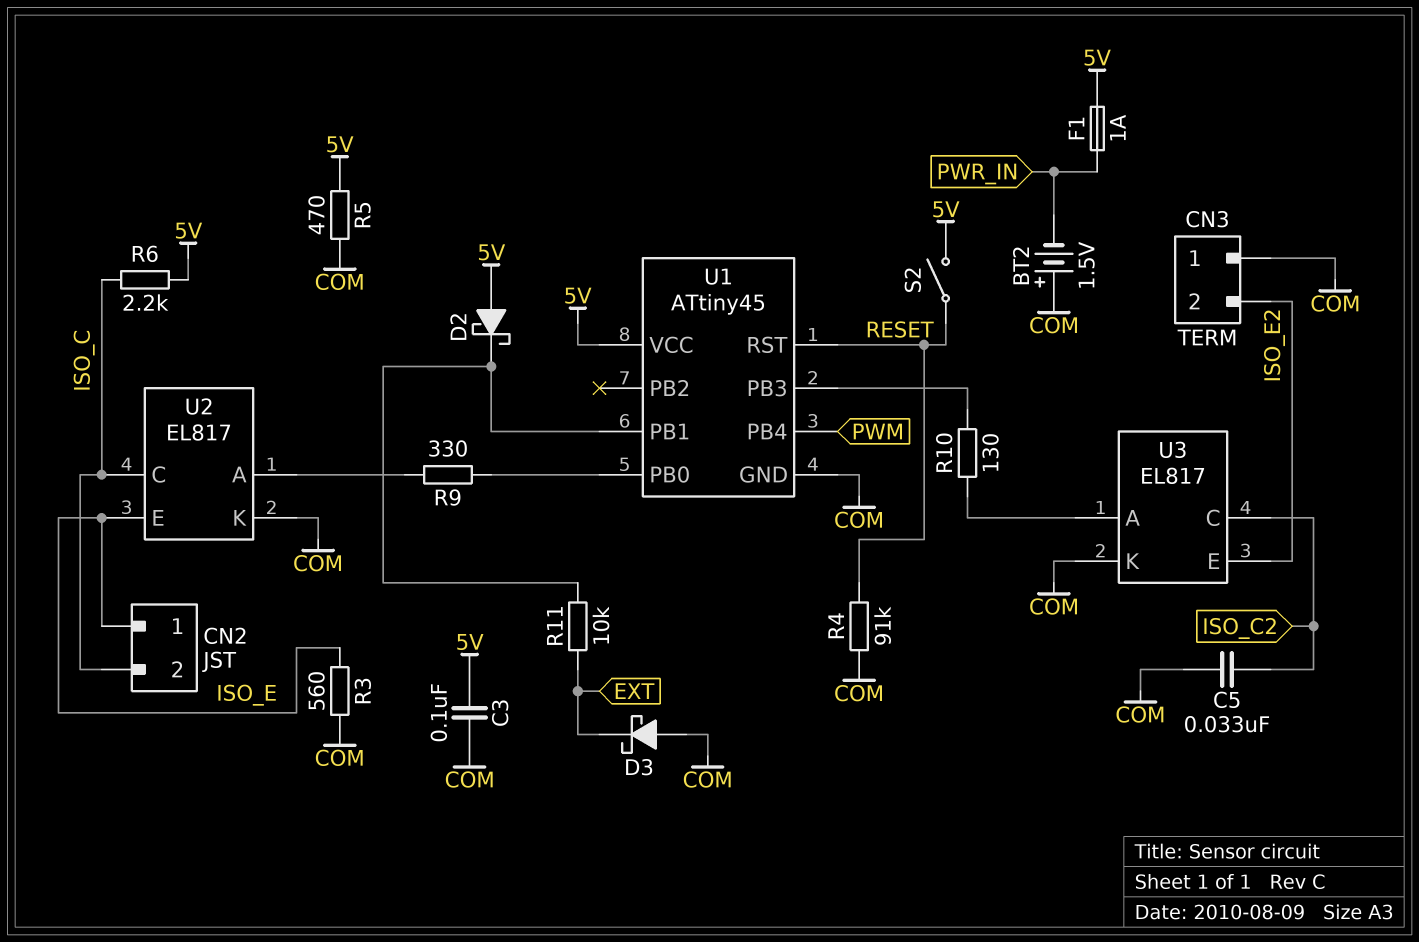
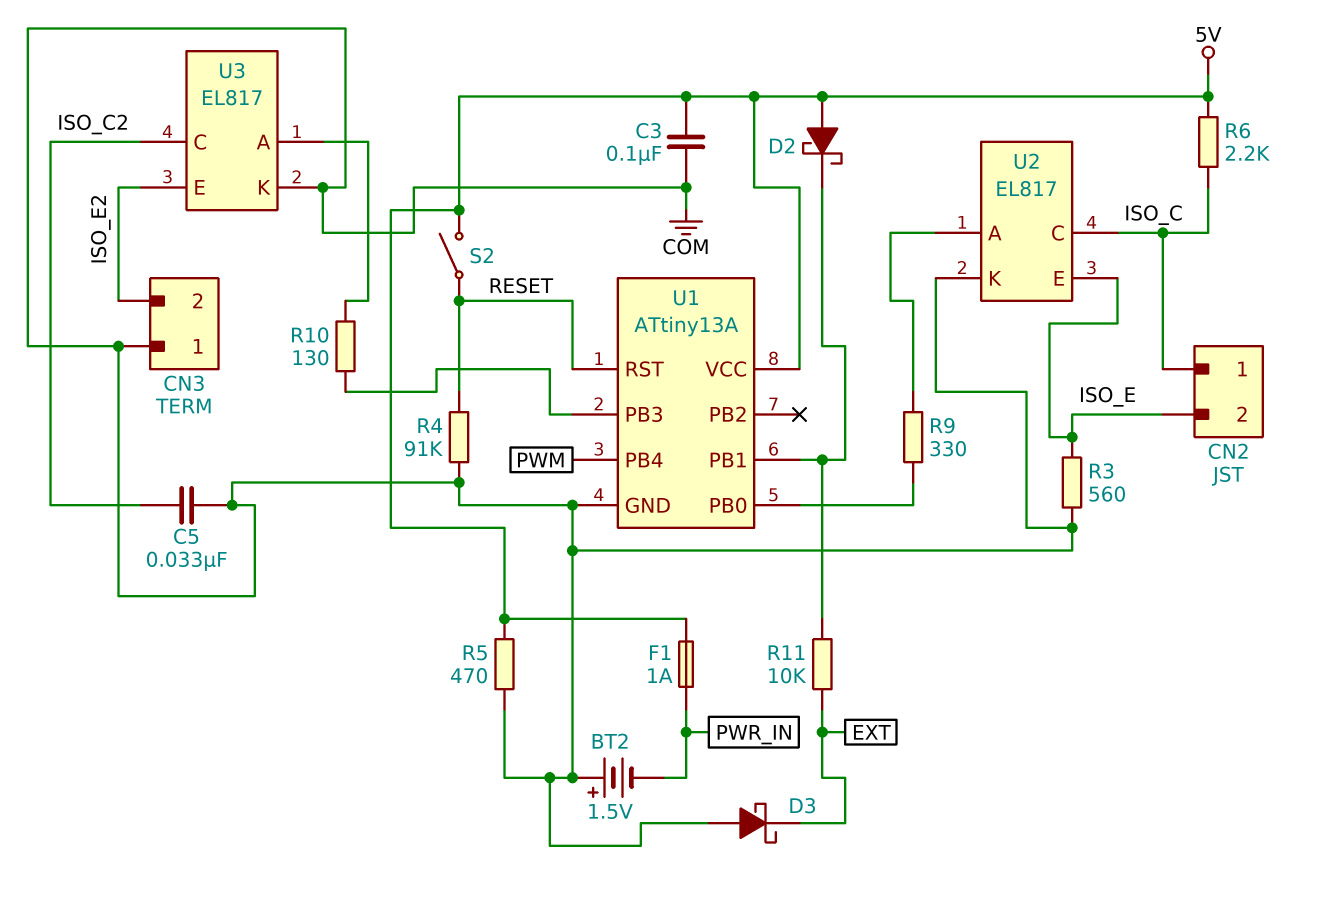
CN2 pin 1: ISO_E -> ISO_C
CN2 pin 2: ISO_C -> ISO_E
U1: ATtiny45 -> ATtiny13A

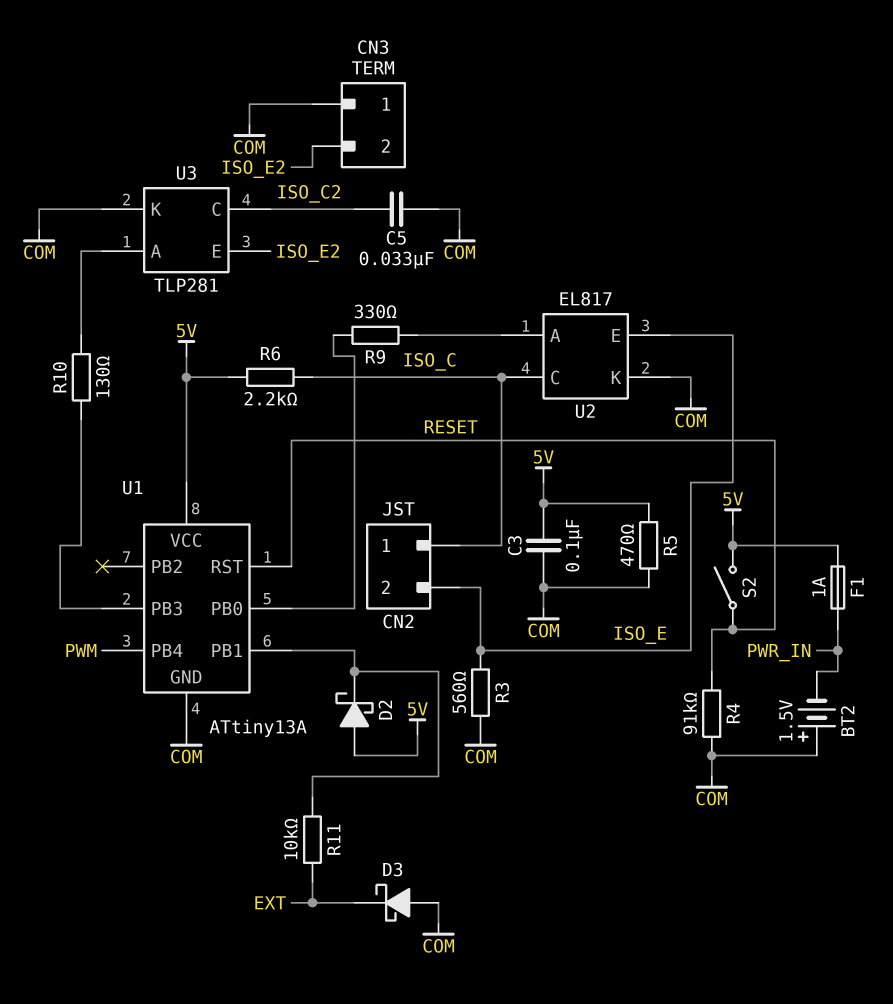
U3: EL817 -> TLP281

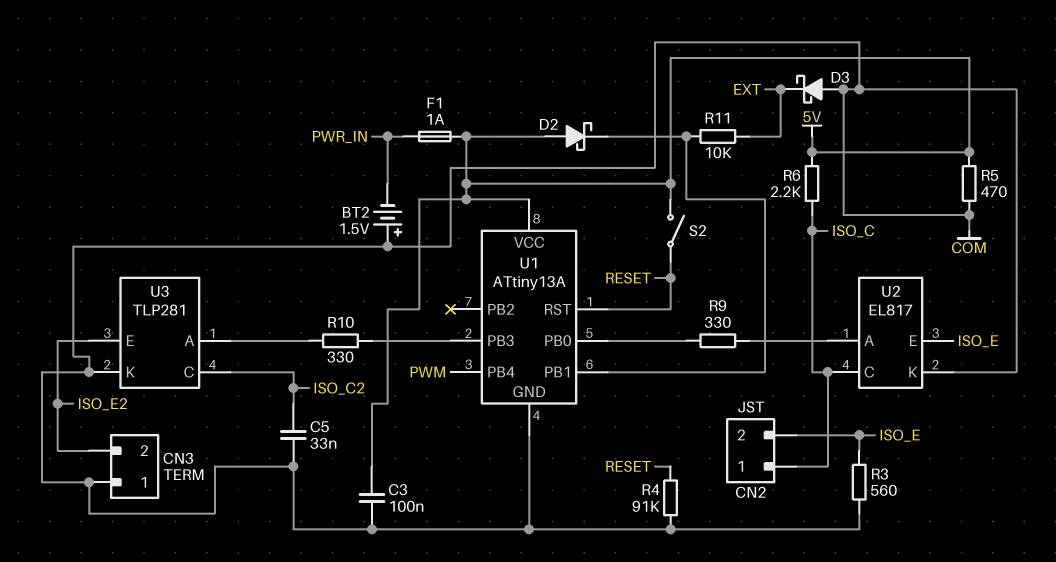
R10: 130 (U1/PB3, U3/A) -> 330 (U1/PB3, U3/A)

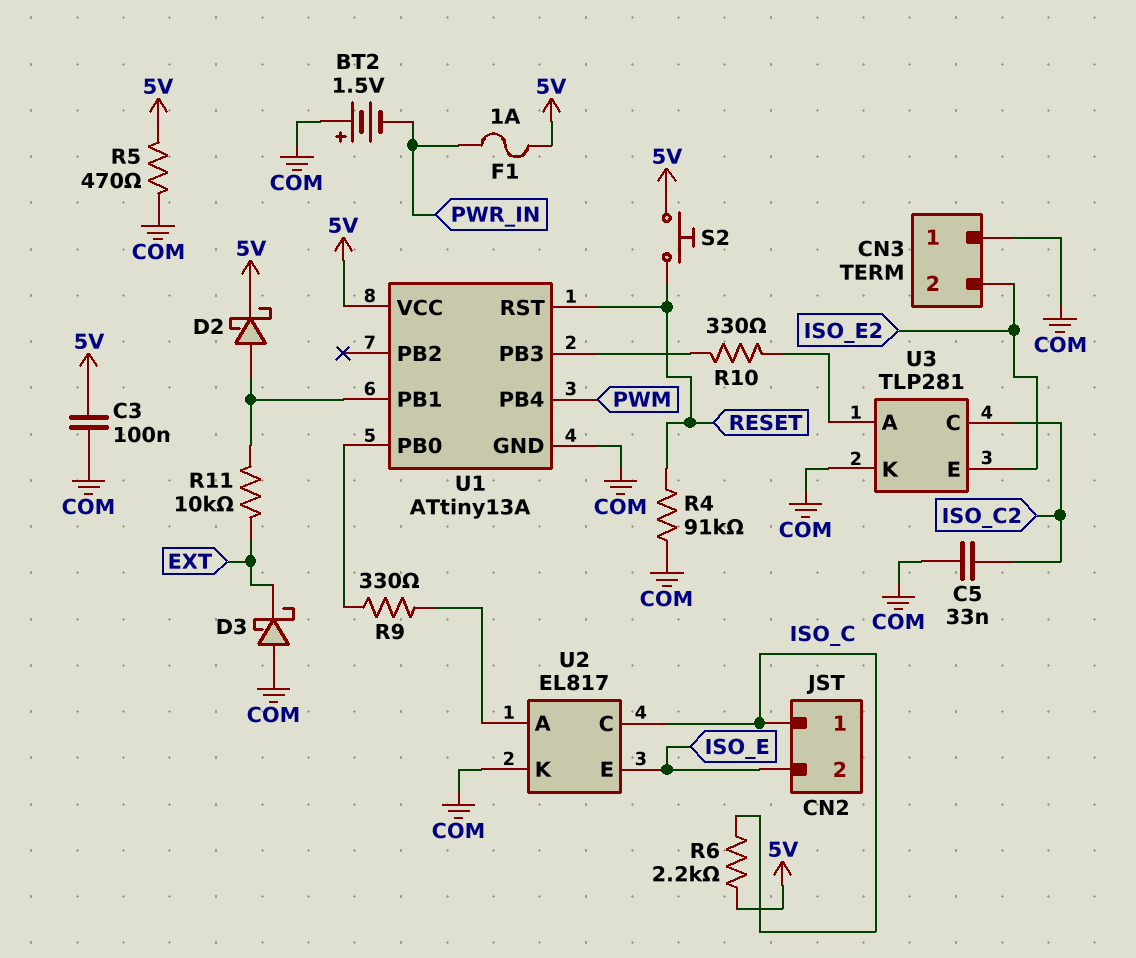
D2: schottky (A 5V, K U1/PB1) -> schottky (A U1/PB1, K 5V)
R3: 560 (COM, ISO_E) -> none
S2: switch (5V, RESET) -> button (5V, RESET)

